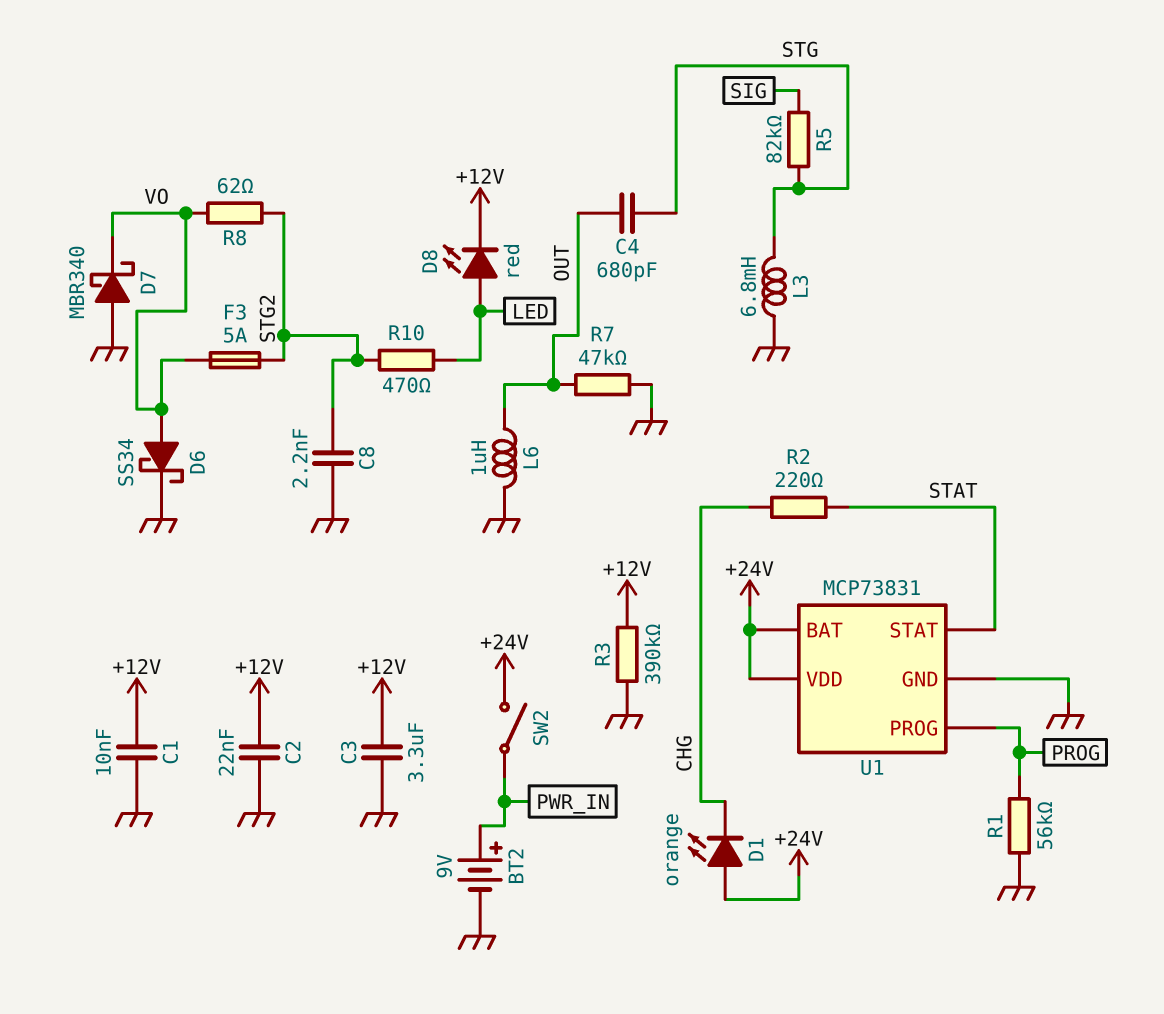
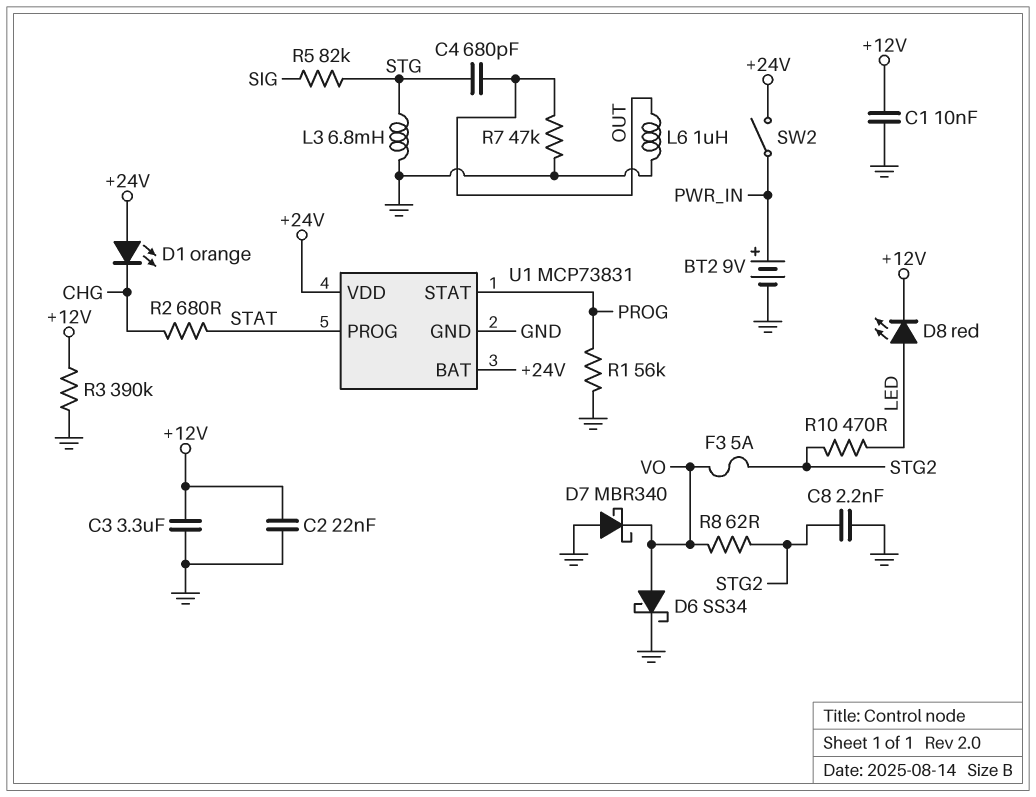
R2: 220 (CHG, STAT) -> 680 (CHG, STAT)
U1 pin PROG: PROG -> STAT
U1 pin STAT: STAT -> PROG

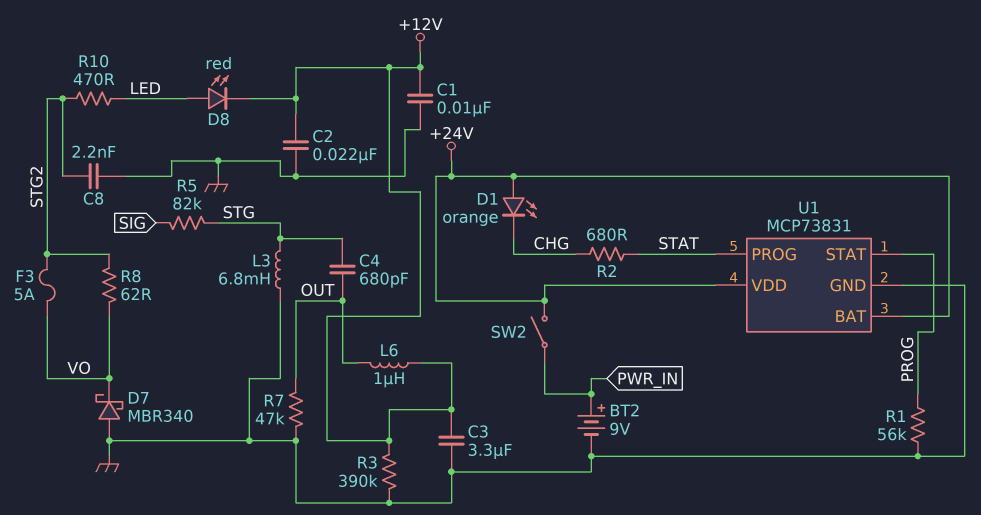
D6: schottky SS34 (A VO, K GND) -> none
L6: 1uH (GND, OUT) -> 1uH (+12V, OUT)

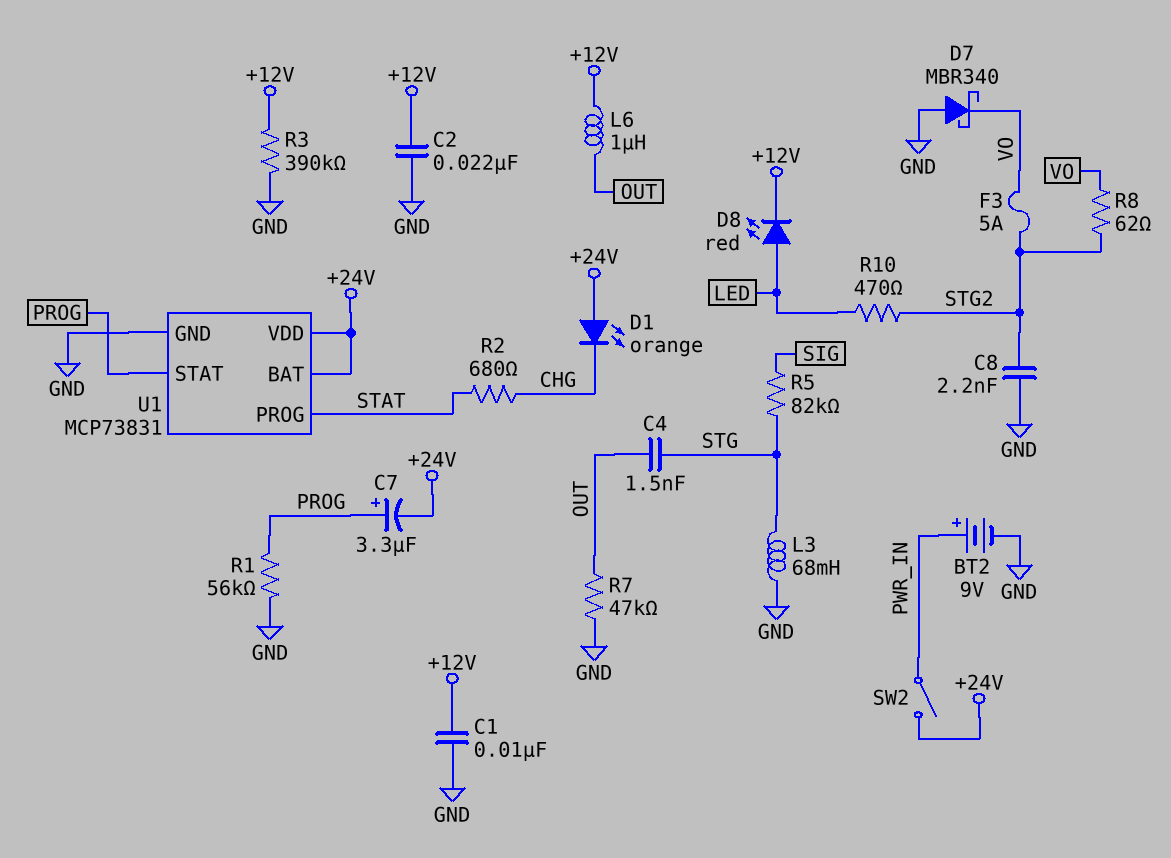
C3: 3.3uF (+12V, GND) -> none
C4: 680pF (OUT, STG) -> 1.5nF (OUT, STG)
C7: none -> 3.3uF (plus PROG, minus +24V)
L3: 6.8mH (GND, STG) -> 68mH (GND, STG)

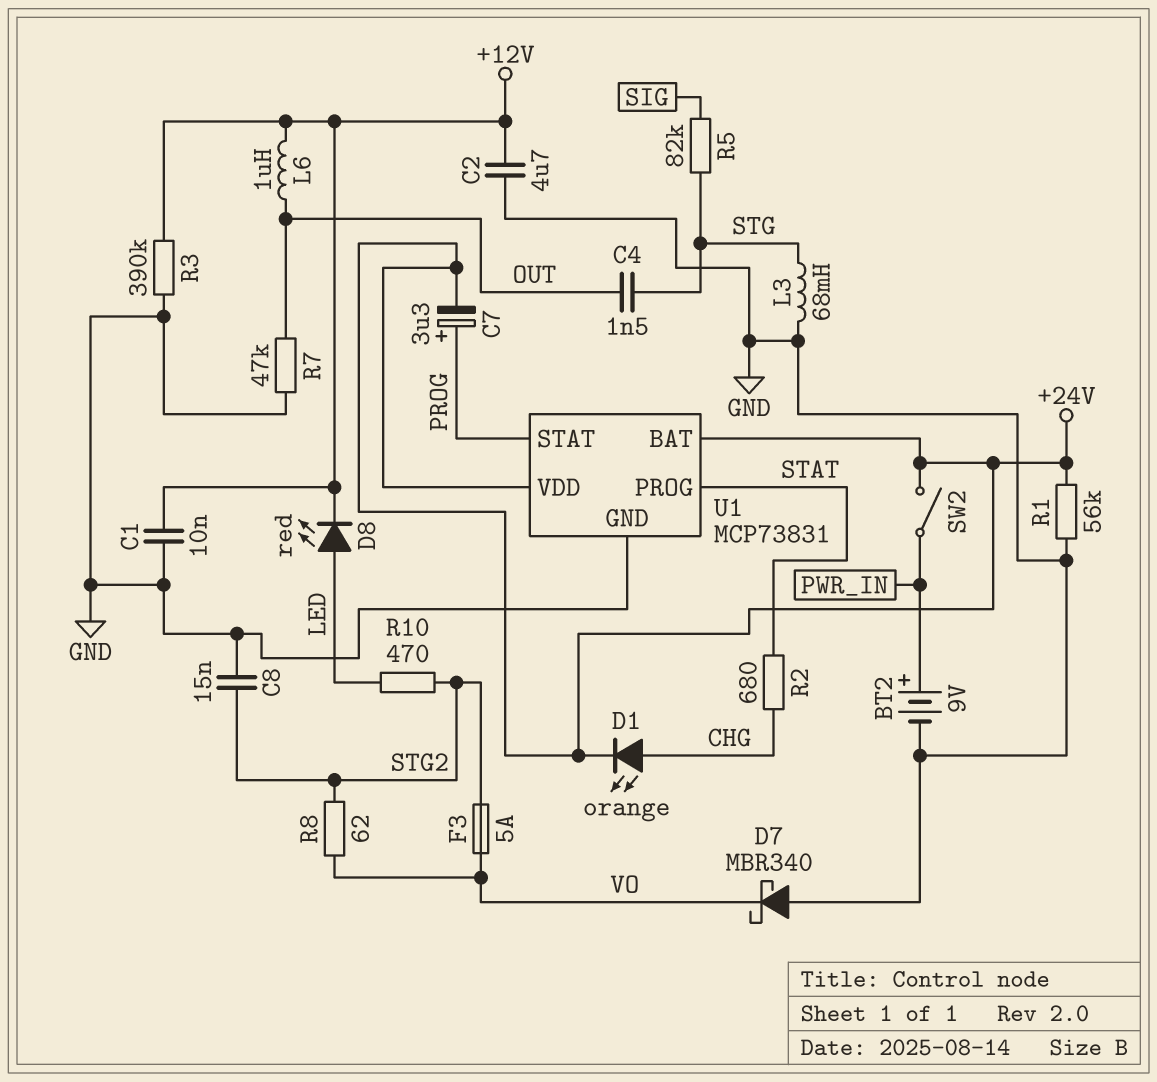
C2: 22nF (+12V, GND) -> 4.7uF (+12V, GND)
C8: 2.2nF (GND, STG2) -> 15nF (GND, STG2)
D1: LED orange (A +24V, K CHG) -> LED orange (A CHG, K +24V)
R1: 56k (GND, PROG) -> 56k (+24V, GND)

